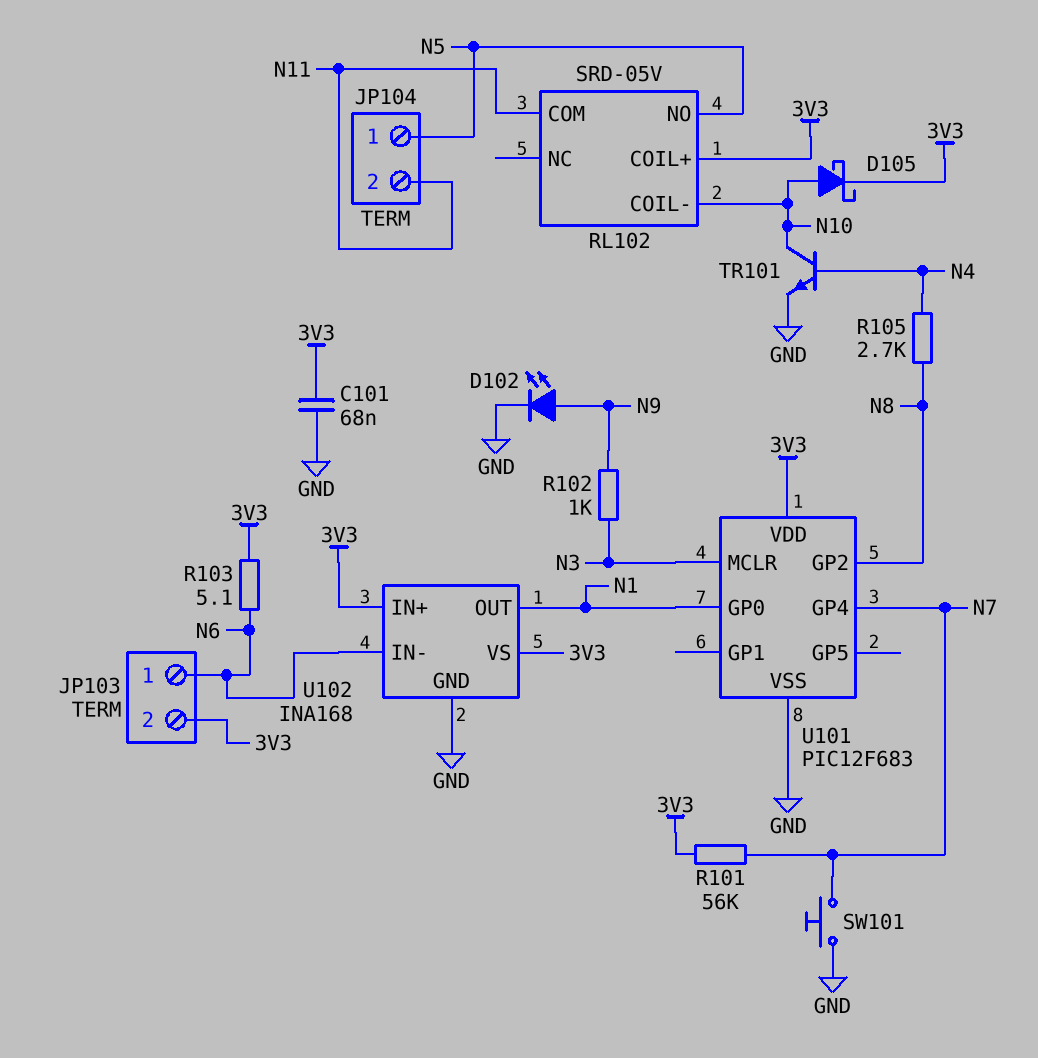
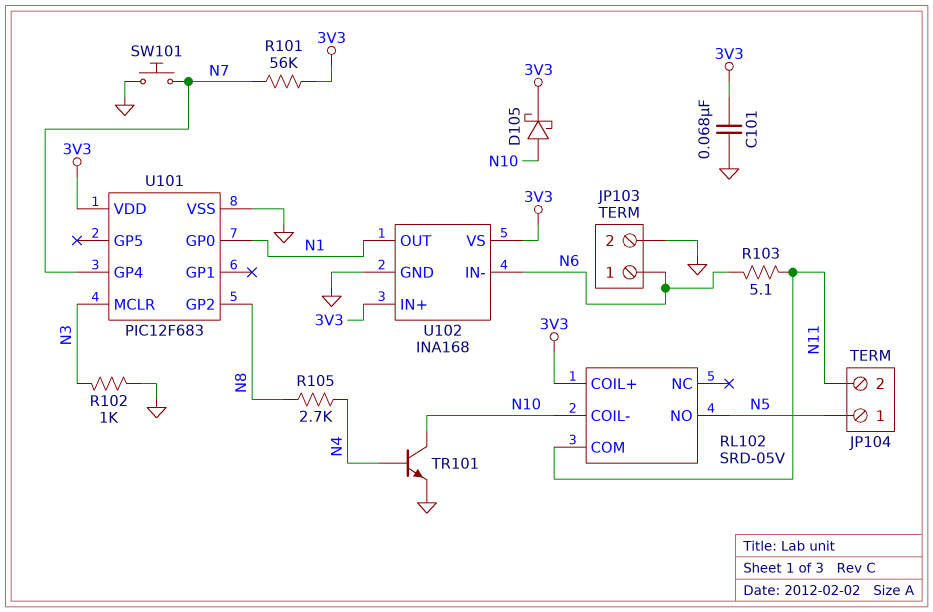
D102: LED (A N9, K GND) -> none
JP103 pin 2: 3V3 -> GND
R102: 1k (N3, N9) -> 1k (GND, N3)
R103: 5.1 (3V3, N6) -> 5.1 (N6, N11)

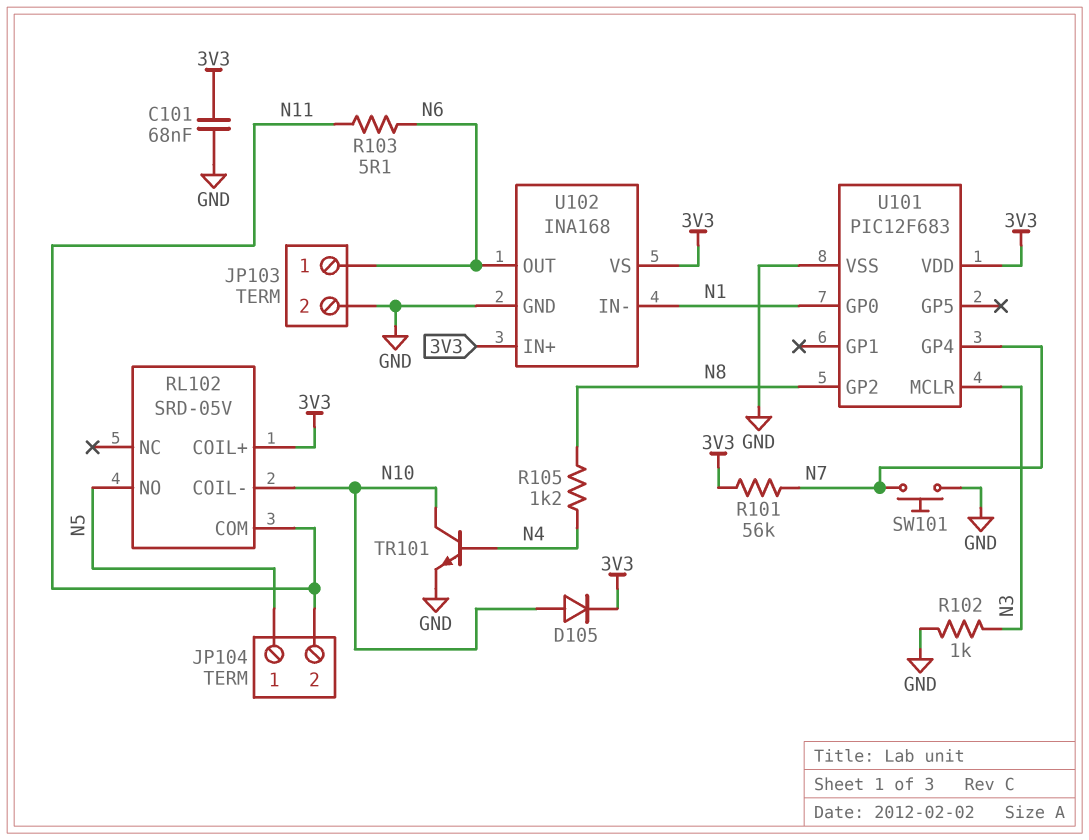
D105: schottky (A N10, K 3V3) -> diode (A N10, K 3V3)
R105: 2.7k (N4, N8) -> 1.2k (N4, N8)
U102 pin IN-: N6 -> N1
U102 pin OUT: N1 -> N6

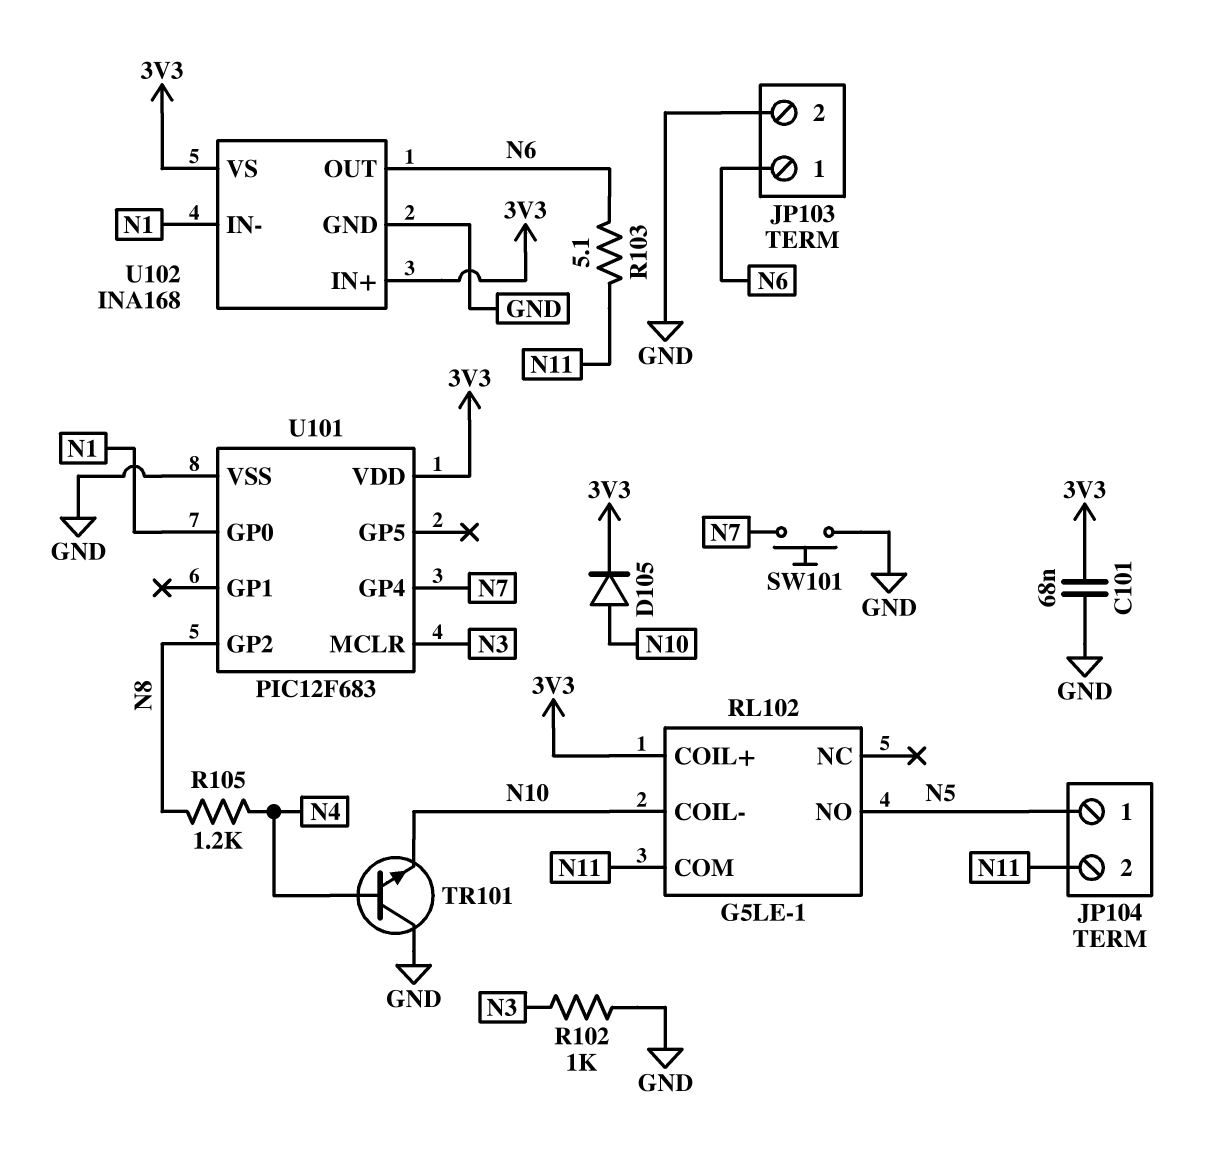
R101: 56k (3V3, N7) -> none
RL102: SRD-05V -> G5LE-1
TR101: NPN (B N4, C N10, E GND) -> NPN (B N4, C GND, E N10)

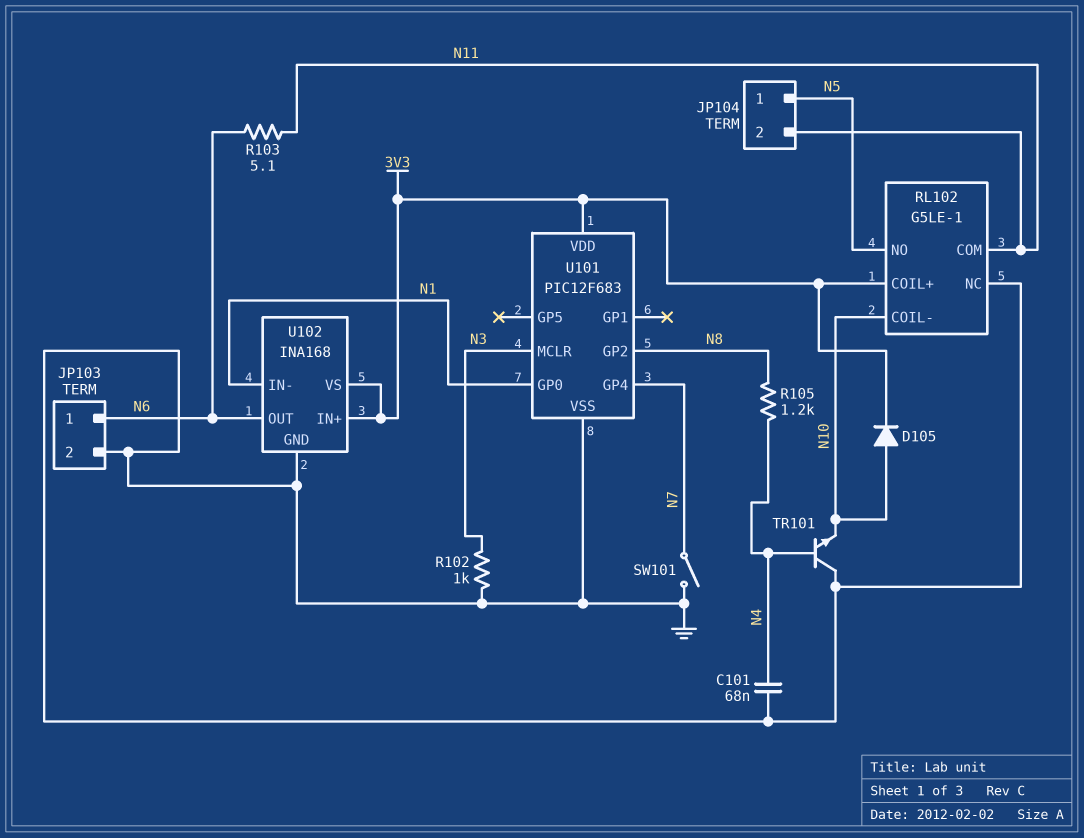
C101: 68nF (3V3, GND) -> 68nF (GND, N4)
RL102 pin NC: none -> GND
SW101: button (GND, N7) -> switch (GND, N7)

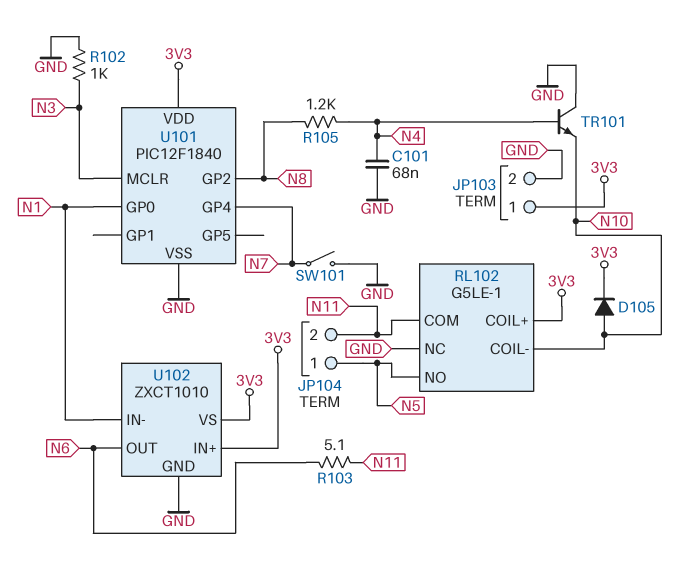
JP103 pin 1: N6 -> 3V3
U101: PIC12F683 -> PIC12F1840
U102: INA168 -> ZXCT1010

